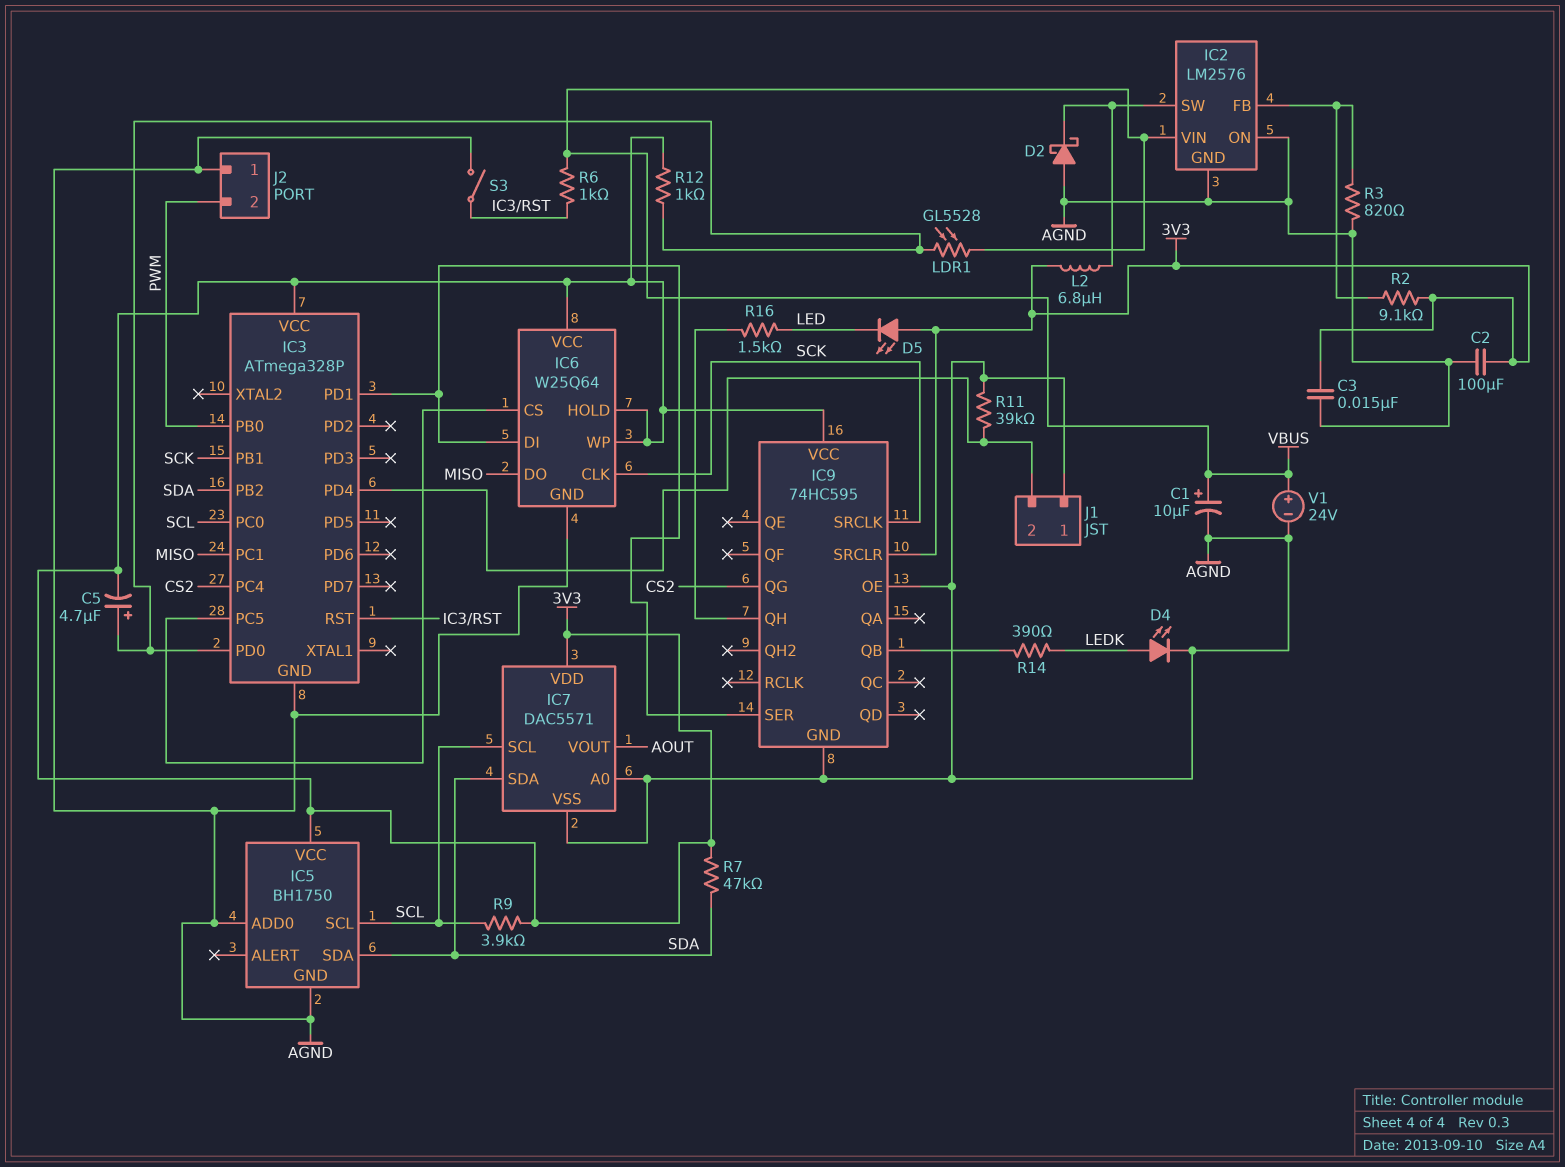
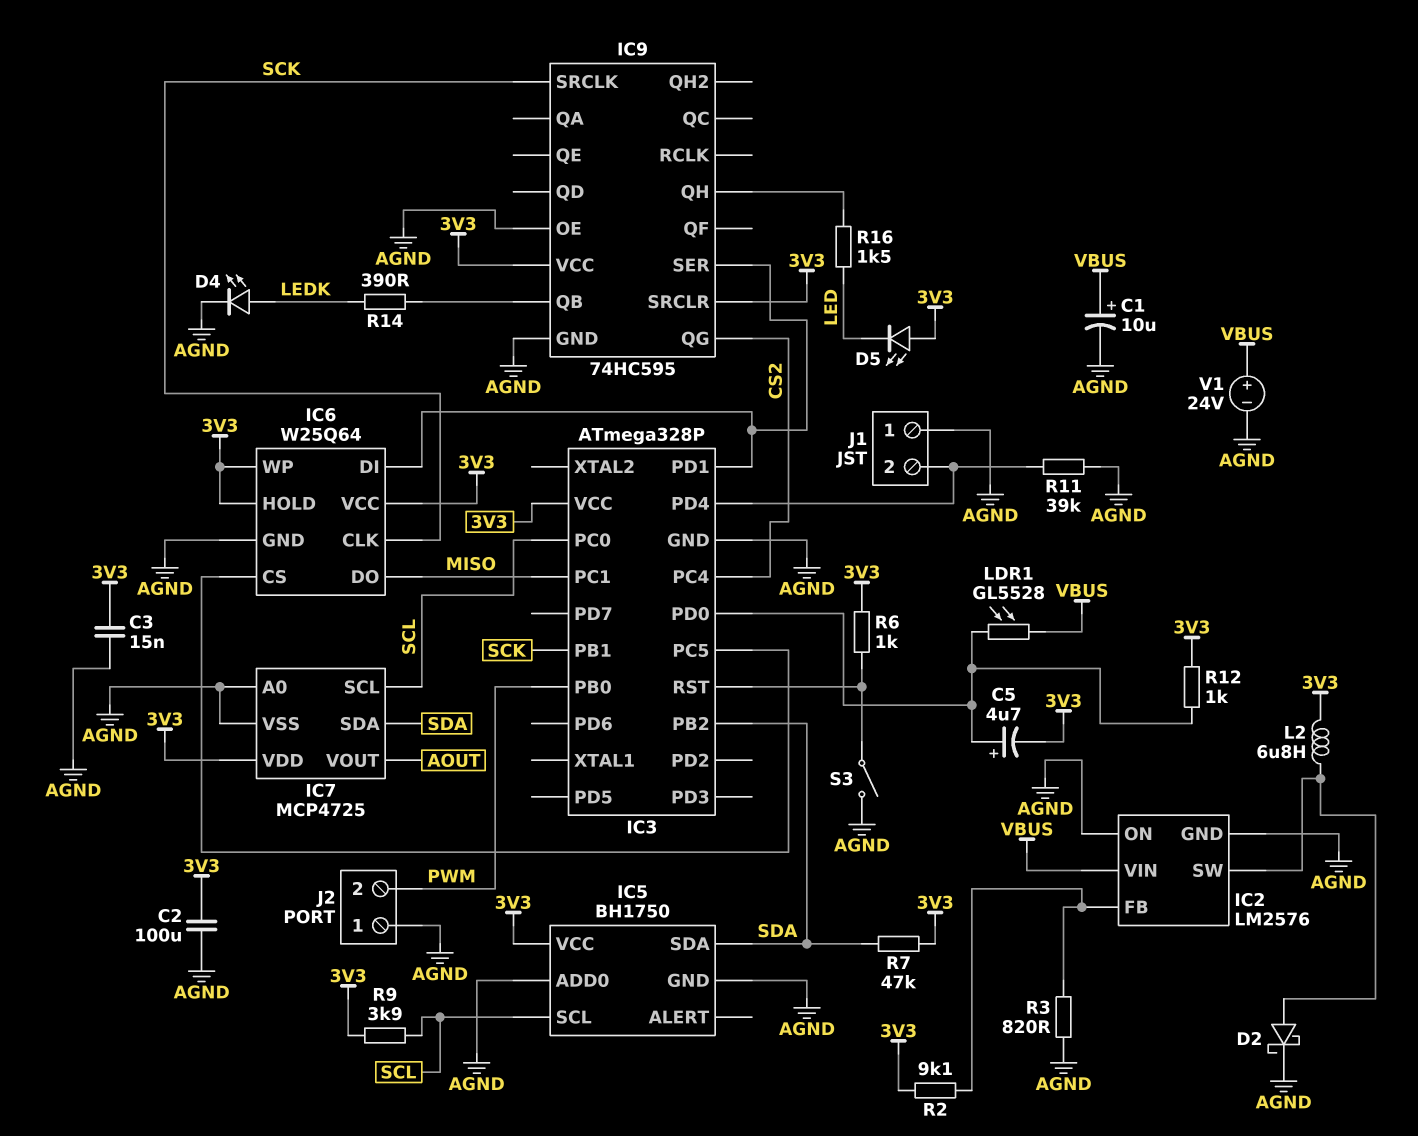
D2: schottky (A AGND, K IC2/SW) -> schottky (A IC2/SW, K AGND)
IC7: DAC5571 -> MCP4725
R6: 1k (IC3/RST, VBUS) -> 1k (3V3, IC3/RST)

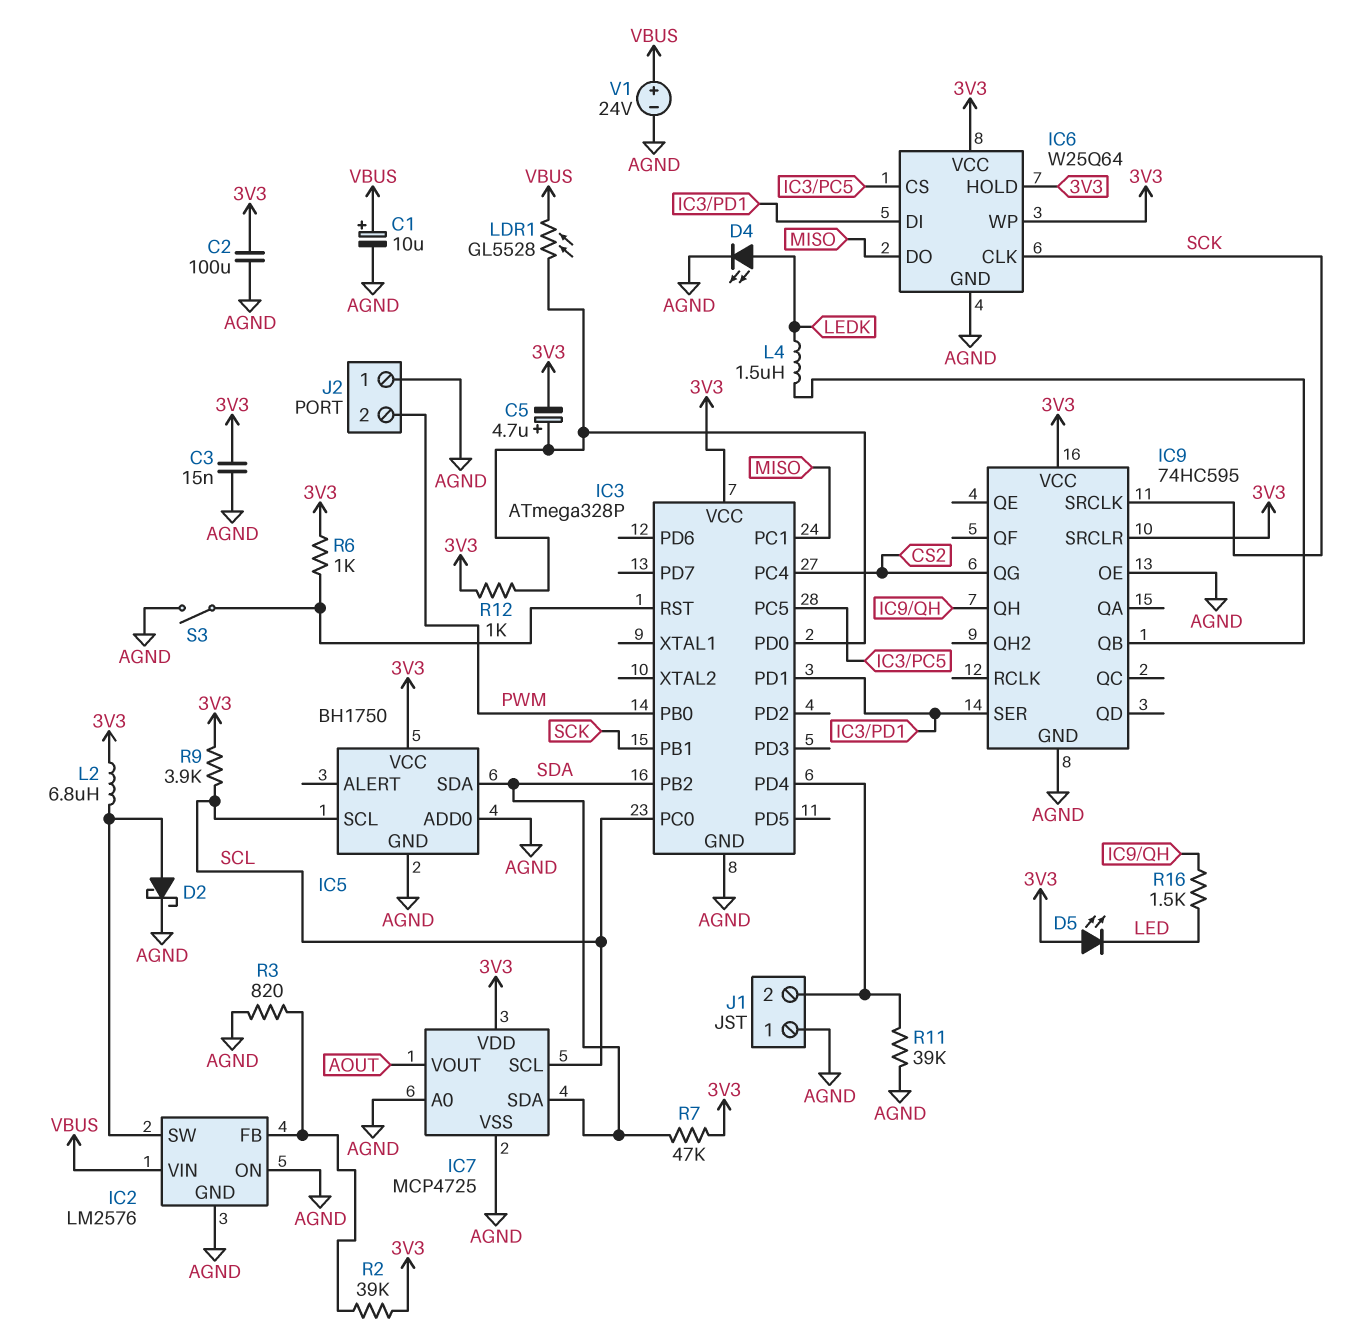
L4: none -> 1.5uH (IC9/QB, LEDK)
R2: 9.1k (3V3, IC2/FB) -> 39k (3V3, IC2/FB)
R14: 390 (IC9/QB, LEDK) -> none

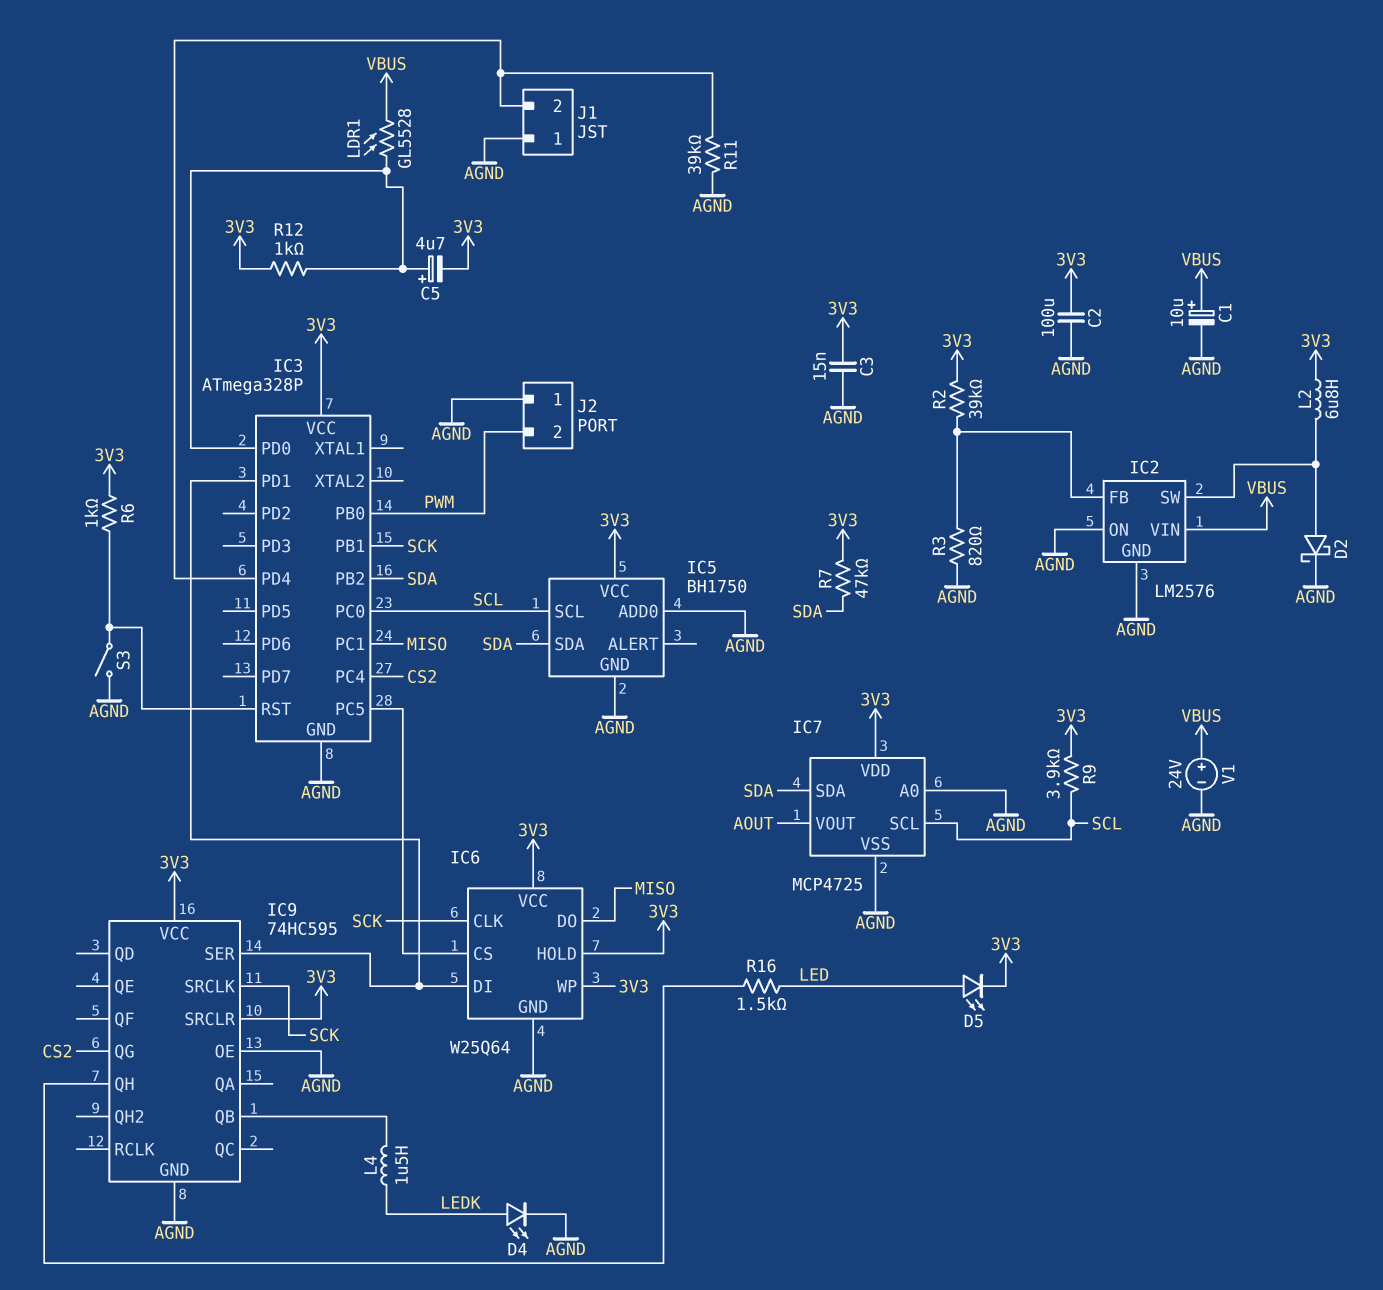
D5: LED (A 3V3, K LED) -> LED (A LED, K 3V3)

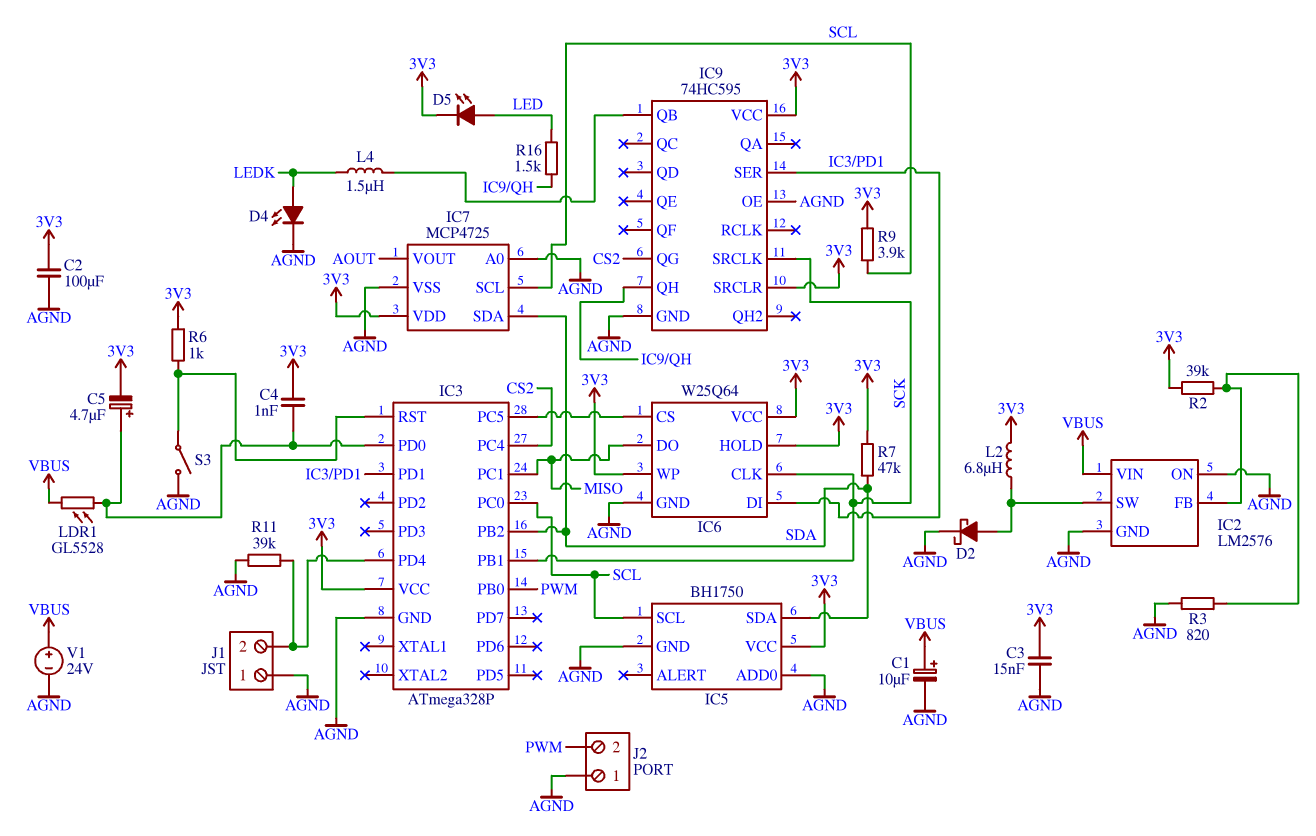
C4: none -> 1nF (3V3, IC3/PD0)
R12: 1k (3V3, IC3/PD0) -> none

